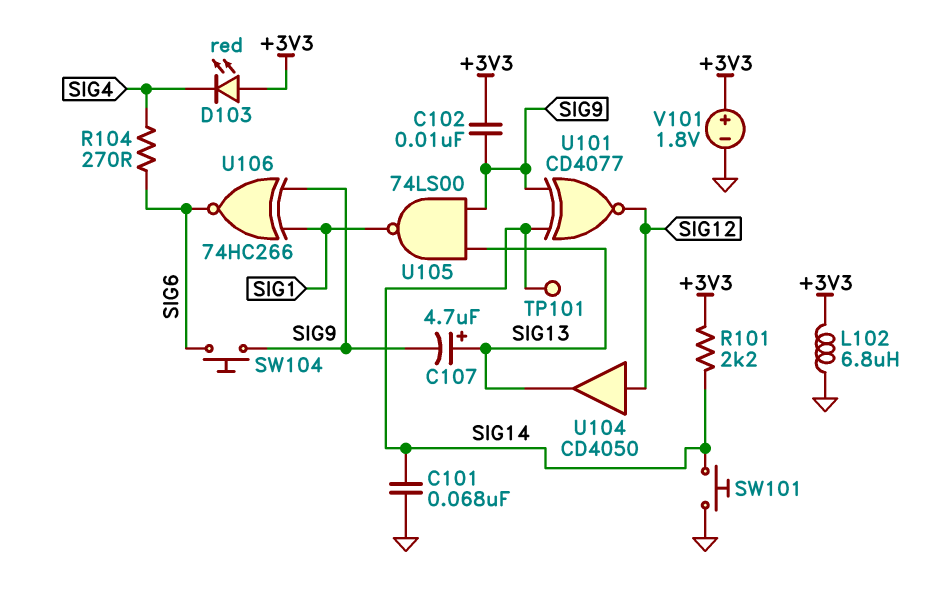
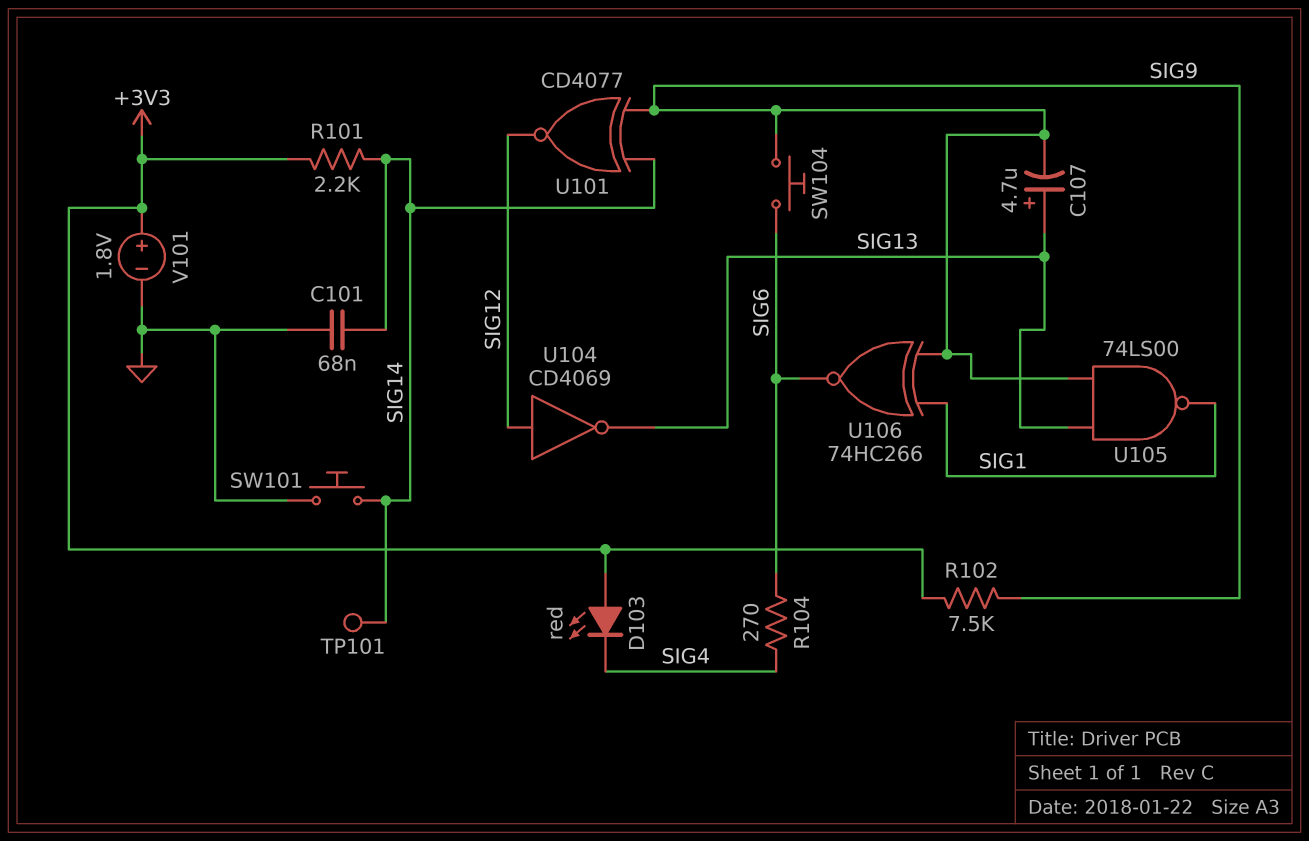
C102: 10nF (+3V3, SIG9) -> none
L102: 6.8uH (+3V3, GND) -> none
R102: none -> 7.5k (+3V3, SIG9)
U104: buffer CD4050 (in SIG12, out SIG13) -> NOT CD4069 (in SIG12, out SIG13)

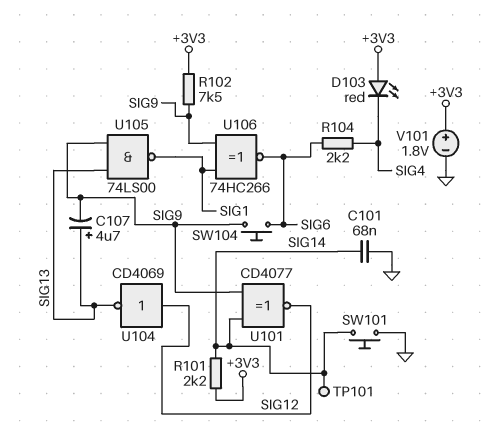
R104: 270 (SIG4, SIG6) -> 2.2k (SIG4, SIG6)

